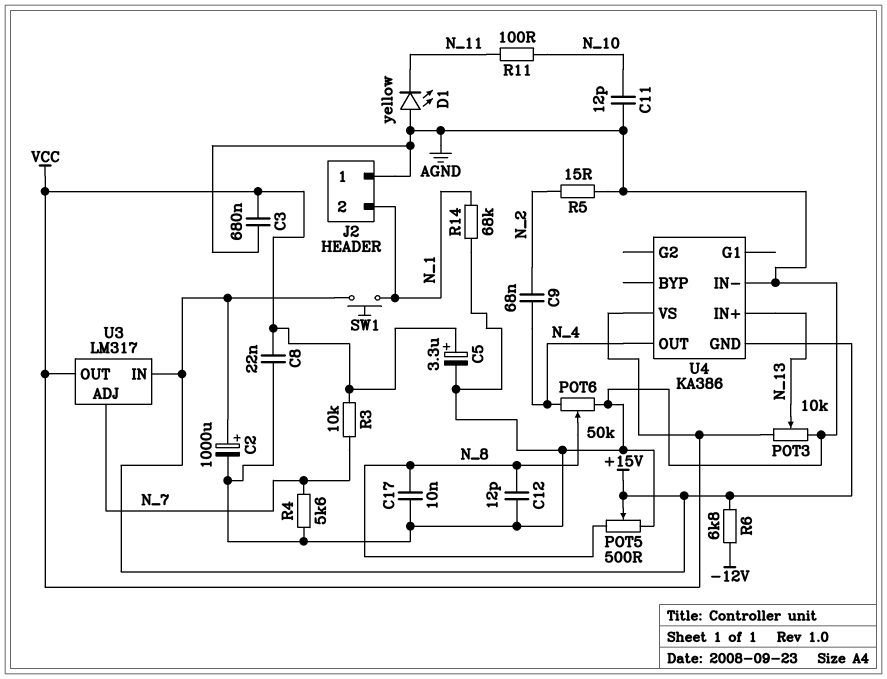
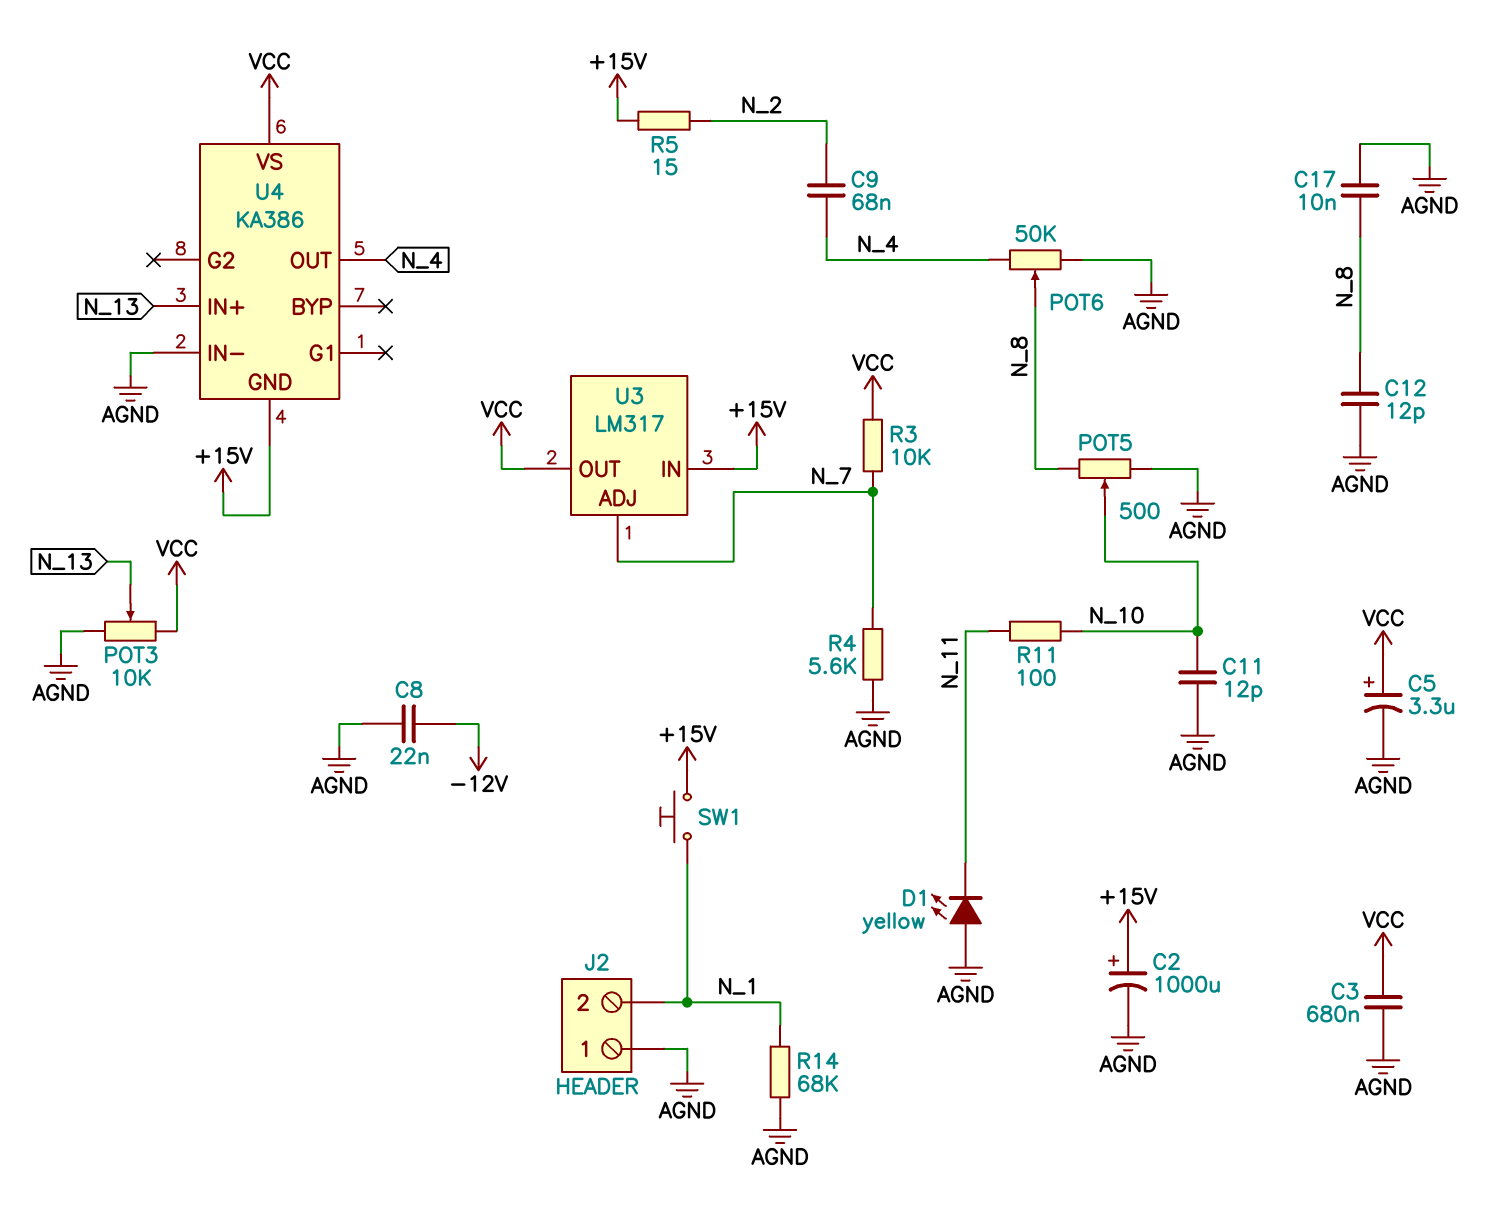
C8: 22nF (AGND, VCC) -> 22nF (-12V, AGND)
POT5: 500 (AGND, N_8, wiper +15V) -> 500 (AGND, N_8, wiper N_10)
R5: 15 (AGND, N_2) -> 15 (+15V, N_2)
R6: 6.8k (+15V, -12V) -> none

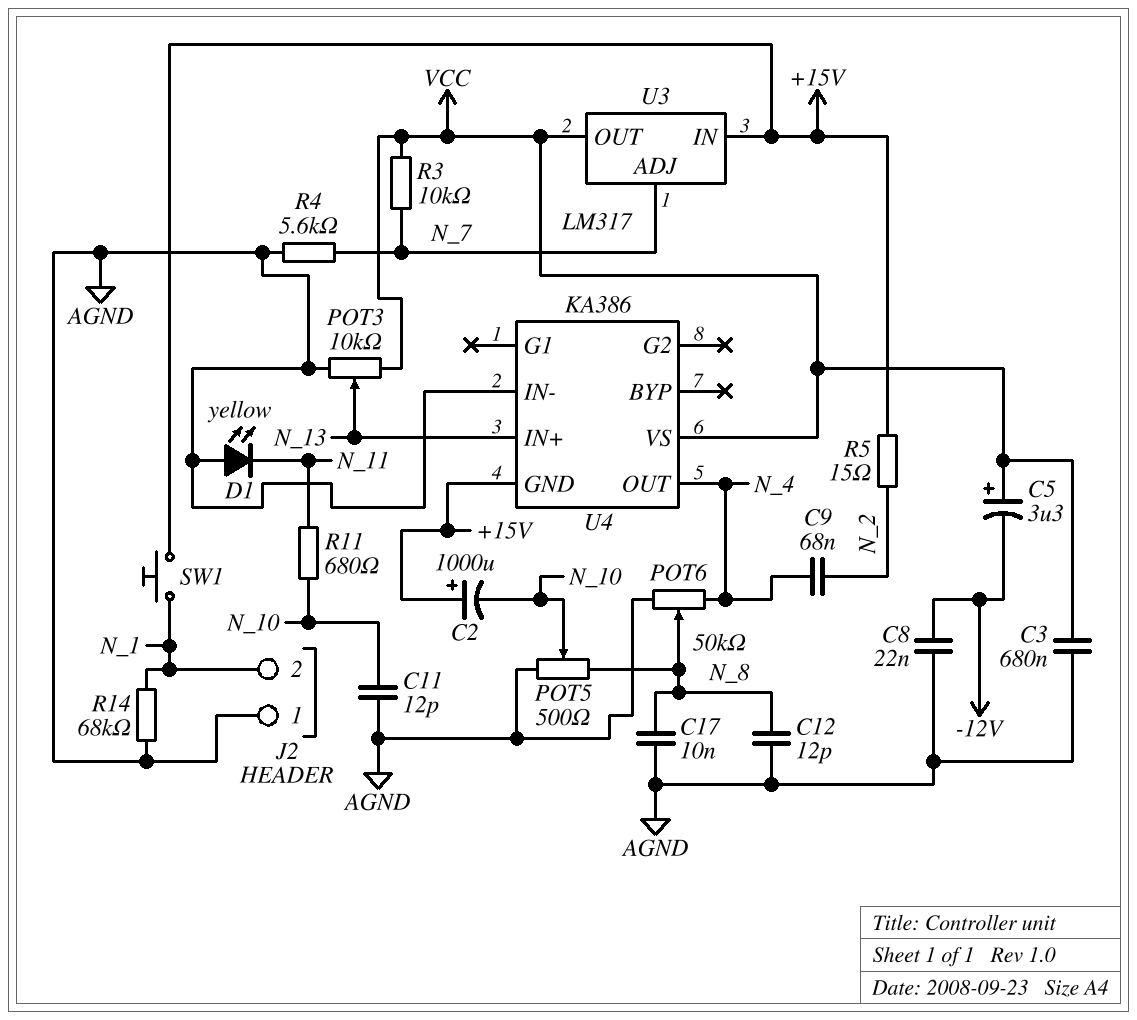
C2: 1000uF (plus +15V, minus AGND) -> 1000uF (plus +15V, minus N_10)
C5: 3.3uF (plus VCC, minus AGND) -> 3.3uF (plus VCC, minus -12V)
R11: 100 (N_10, N_11) -> 680 (N_10, N_11)

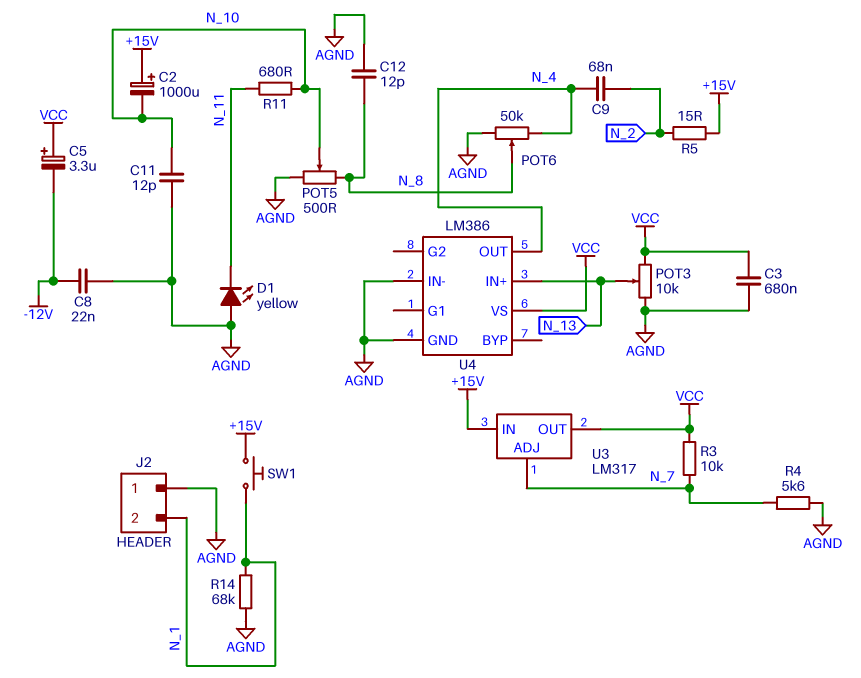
C17: 10nF (AGND, N_8) -> none
U4: KA386 -> LM386
U4 pin GND: +15V -> AGND

